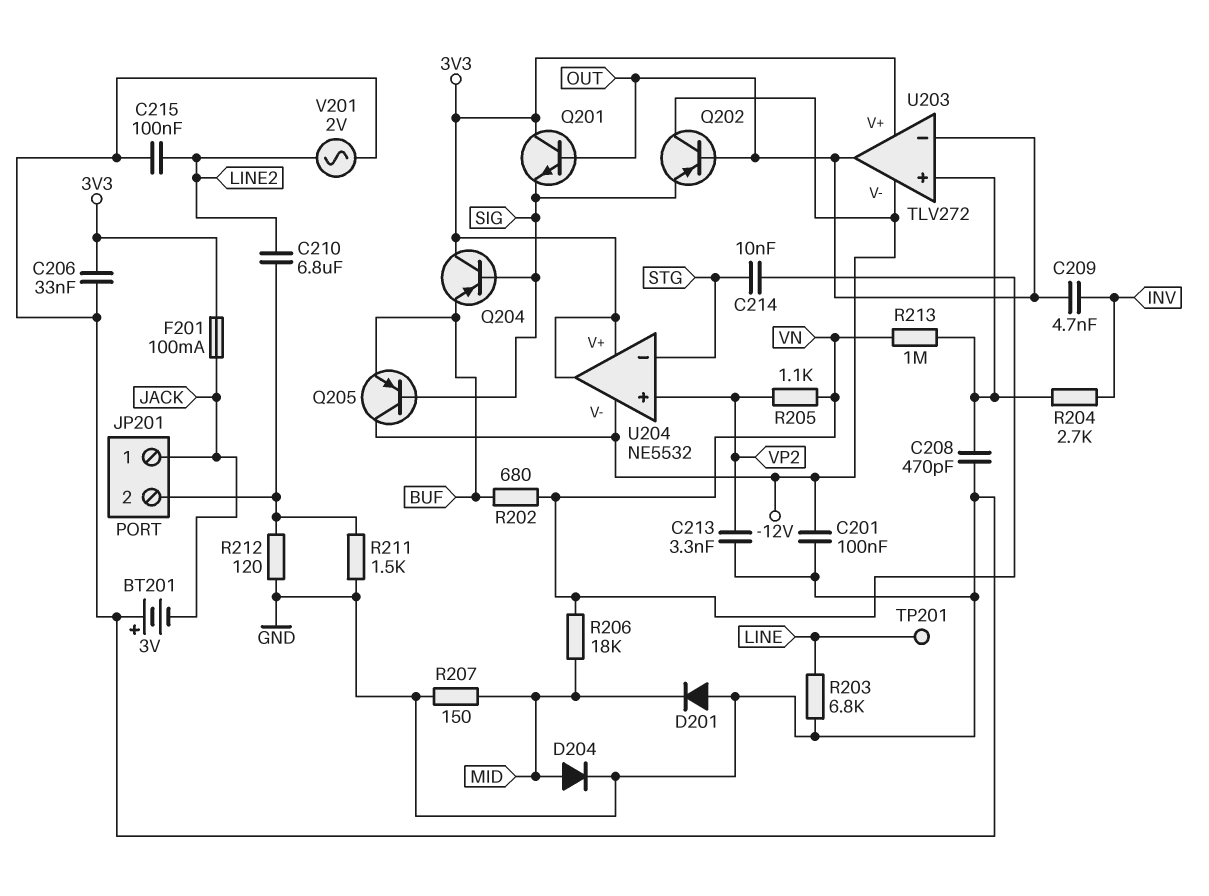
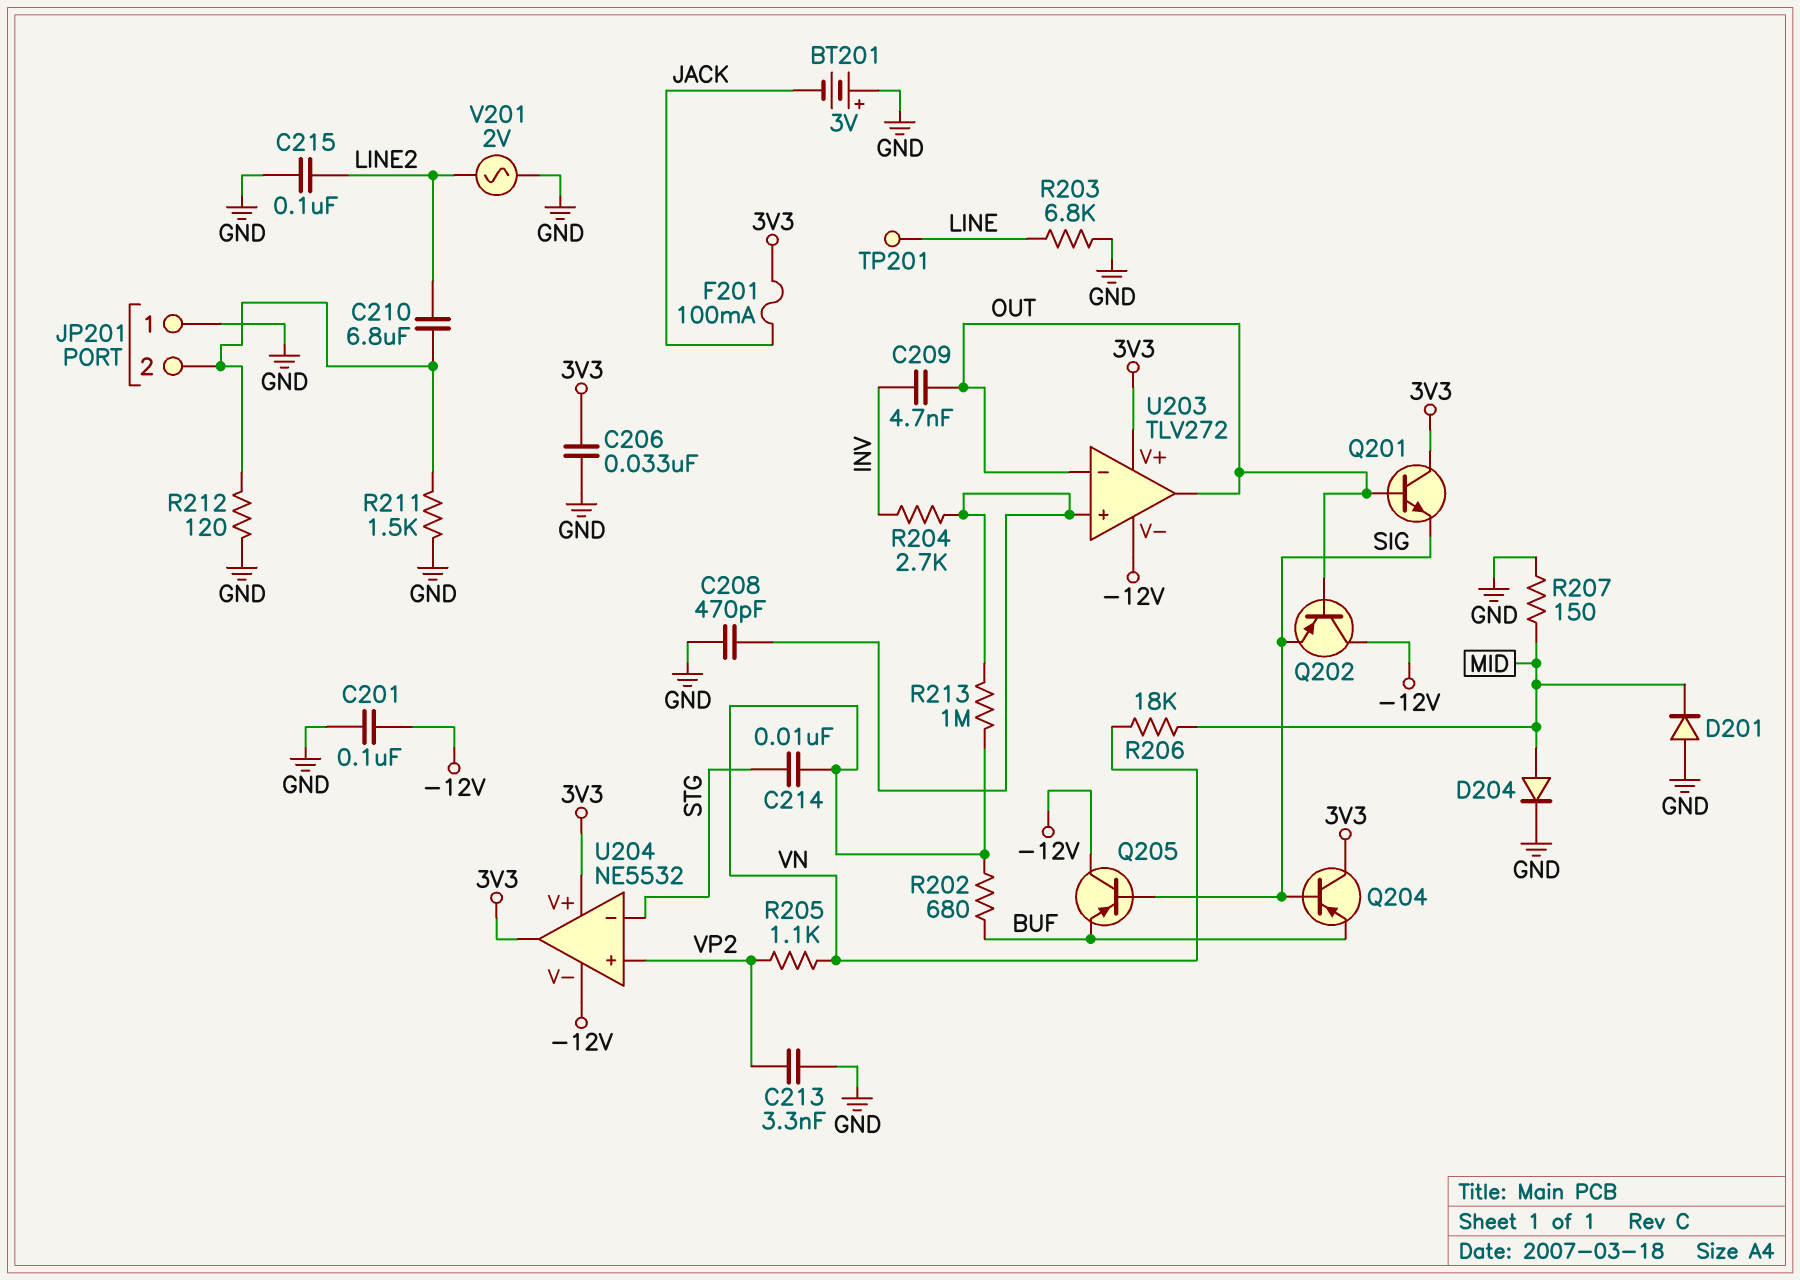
JP201 pin 1: JACK -> GND

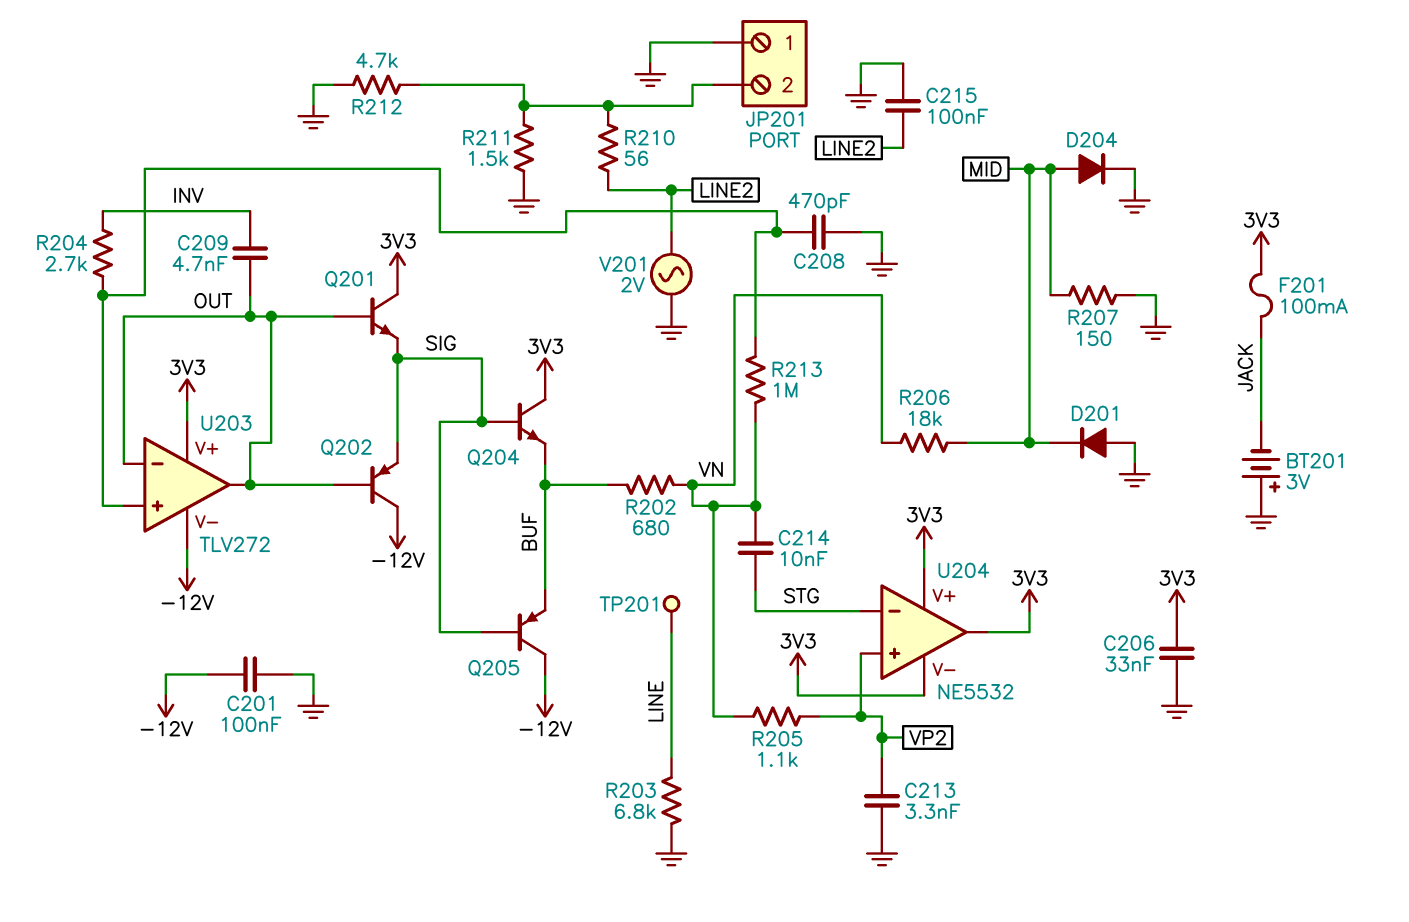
C210: 6.8uF (JP201/2, LINE2) -> none
Q204: PNP (B SIG, C 3V3, E BUF) -> NPN (B SIG, C 3V3, E BUF)
R210: none -> 56 (JP201/2, LINE2)
R212: 120 (GND, JP201/2) -> 4.7k (GND, JP201/2)
U204 pin V-: -12V -> 3V3

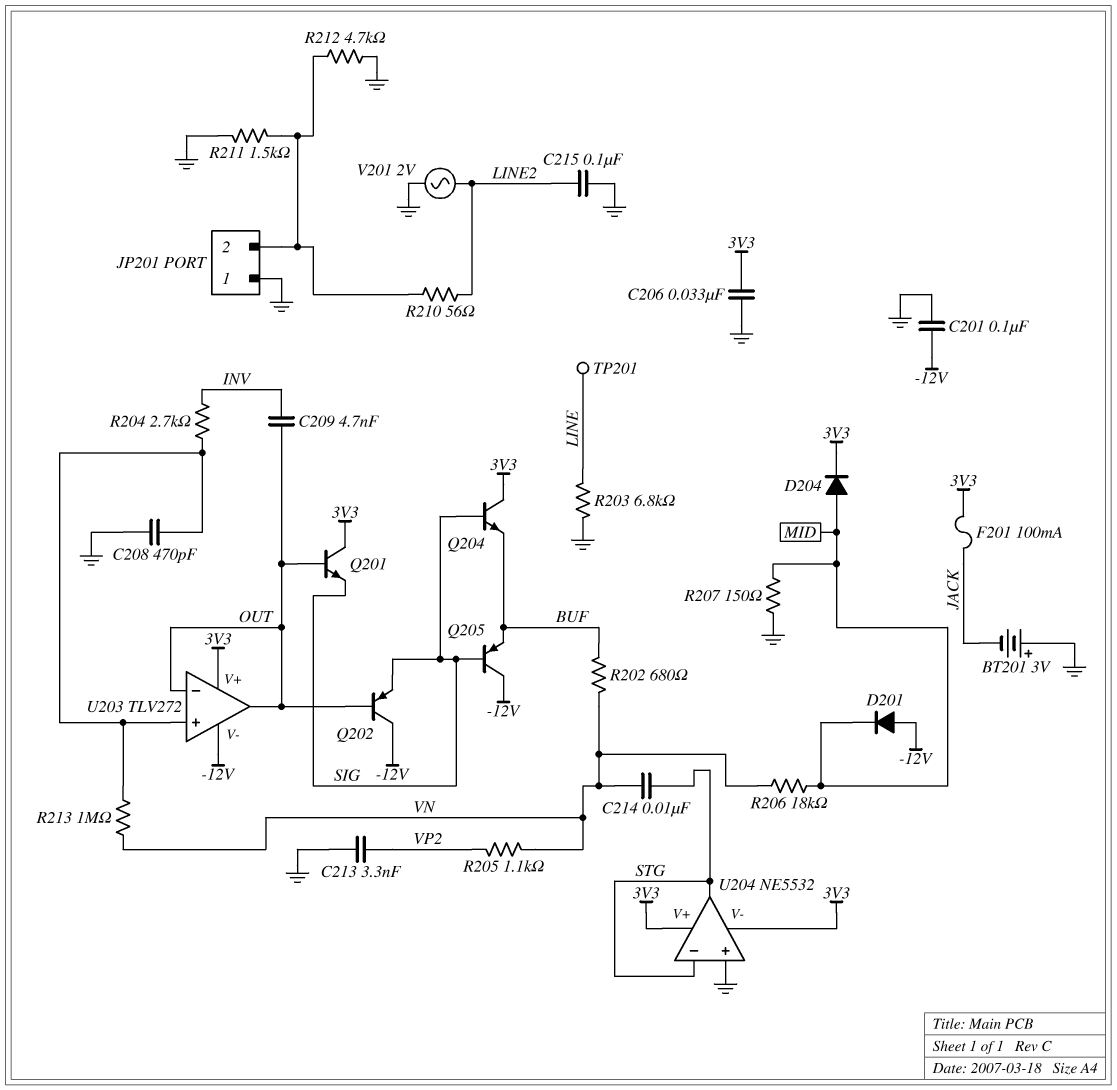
D201: diode (A GND, K MID) -> diode (A -12V, K MID)
D204: diode (A MID, K GND) -> diode (A MID, K 3V3)
U204 pin in+: VP2 -> GND
U204 pin out: 3V3 -> STG

